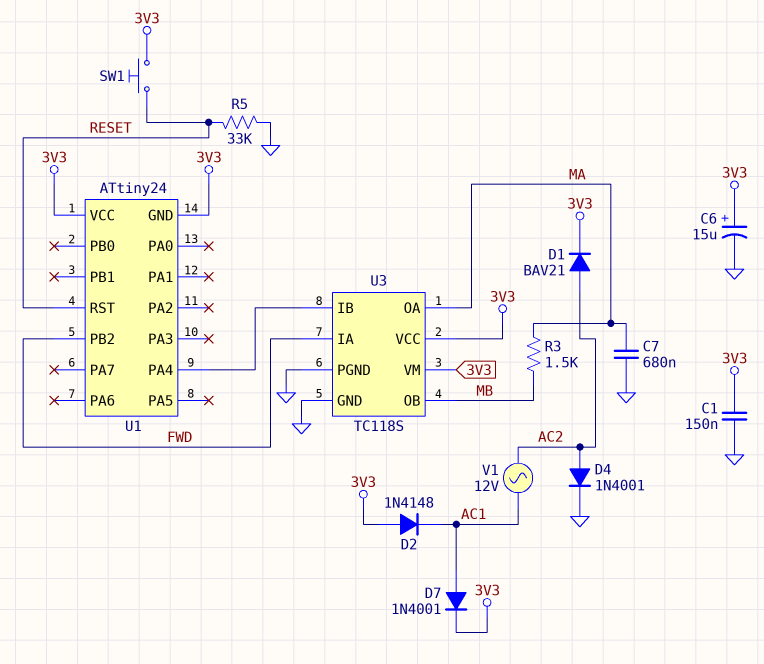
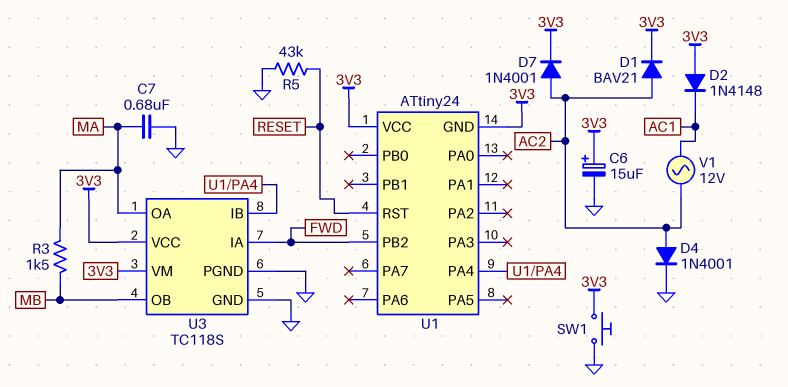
C1: 150nF (3V3, GND) -> none
D7: diode 1N4001 (A AC1, K 3V3) -> diode 1N4001 (A AC2, K 3V3)
R5: 33k (GND, RESET) -> 43k (GND, RESET)
SW1: button (3V3, RESET) -> button (3V3, GND)

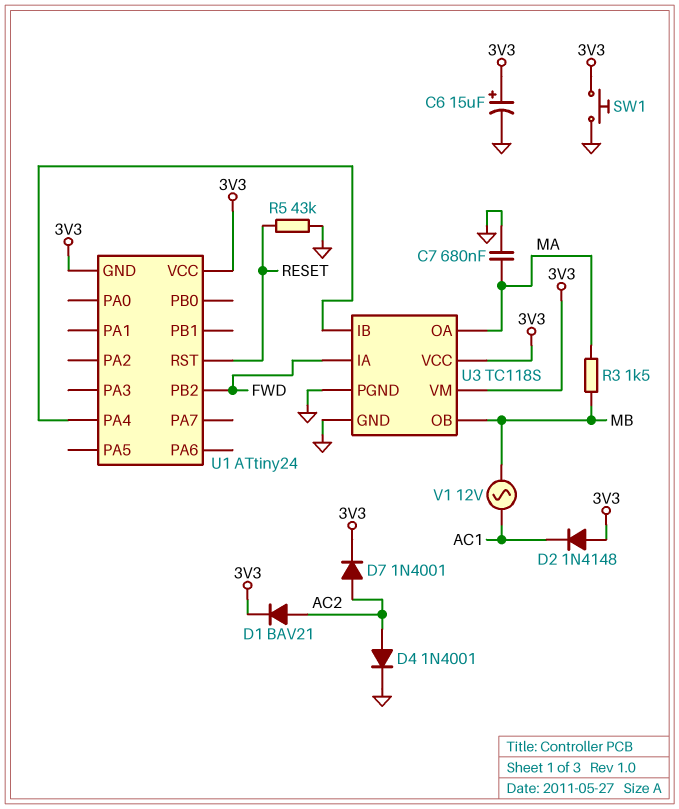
V1: AC 12V (AC1, AC2) -> AC 12V (AC1, MB)

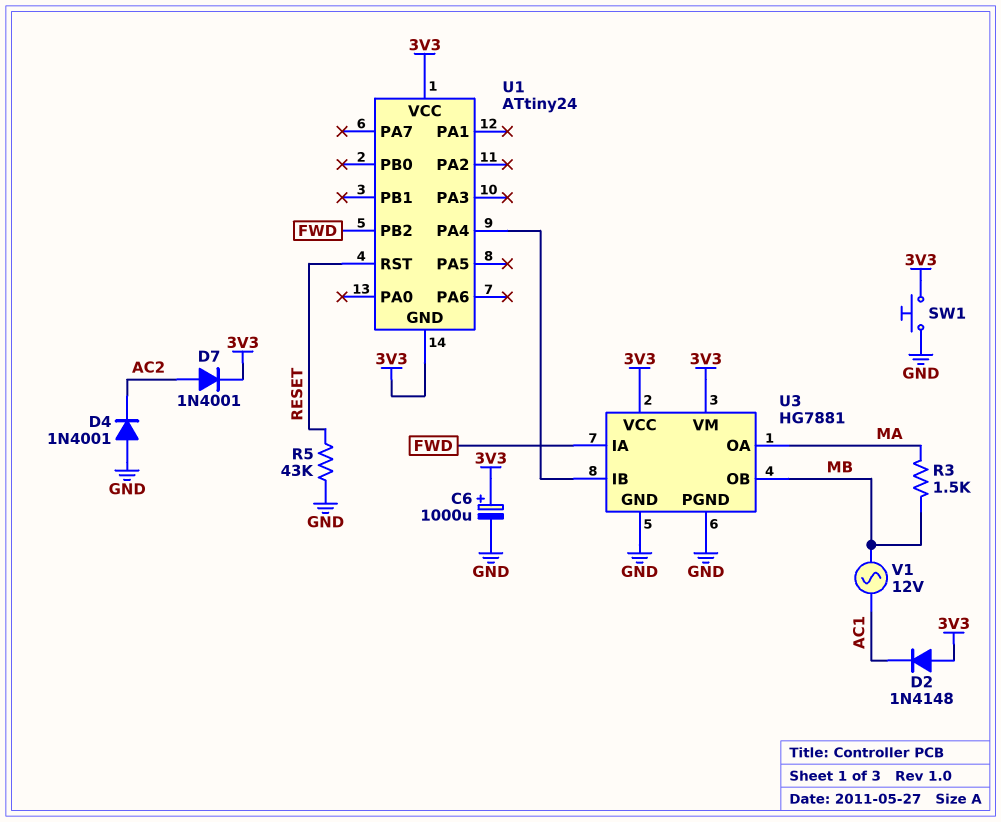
C6: 15uF (plus 3V3, minus GND) -> 1000uF (plus 3V3, minus GND)
C7: 680nF (GND, MA) -> none
D1: diode BAV21 (A AC2, K 3V3) -> none
D4: diode 1N4001 (A AC2, K GND) -> diode 1N4001 (A GND, K AC2)
U3: TC118S -> HG7881

